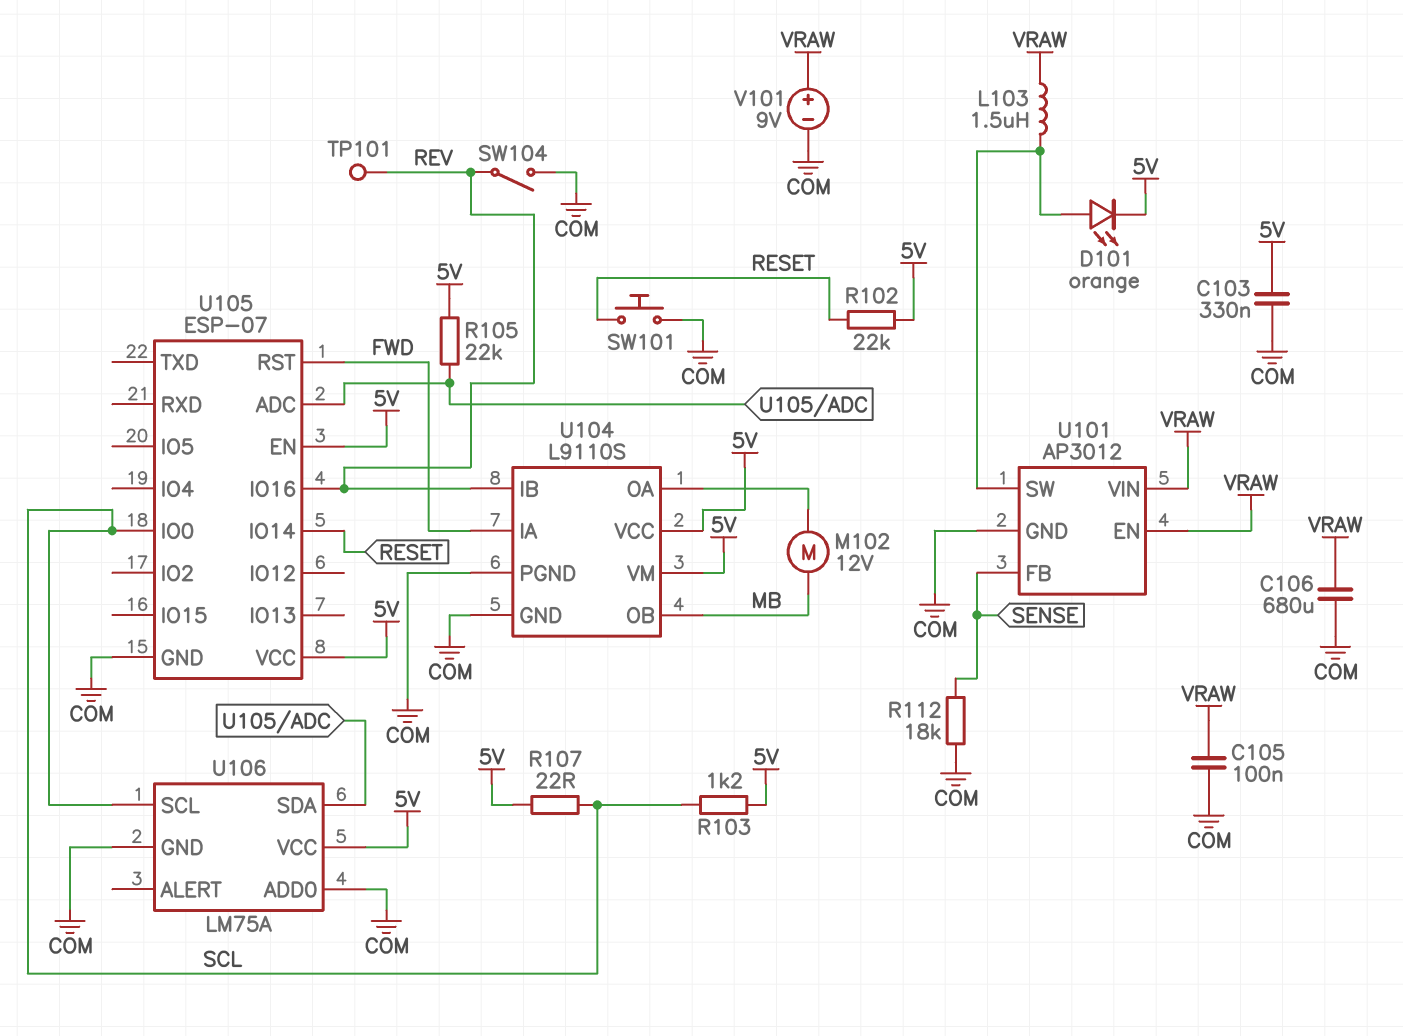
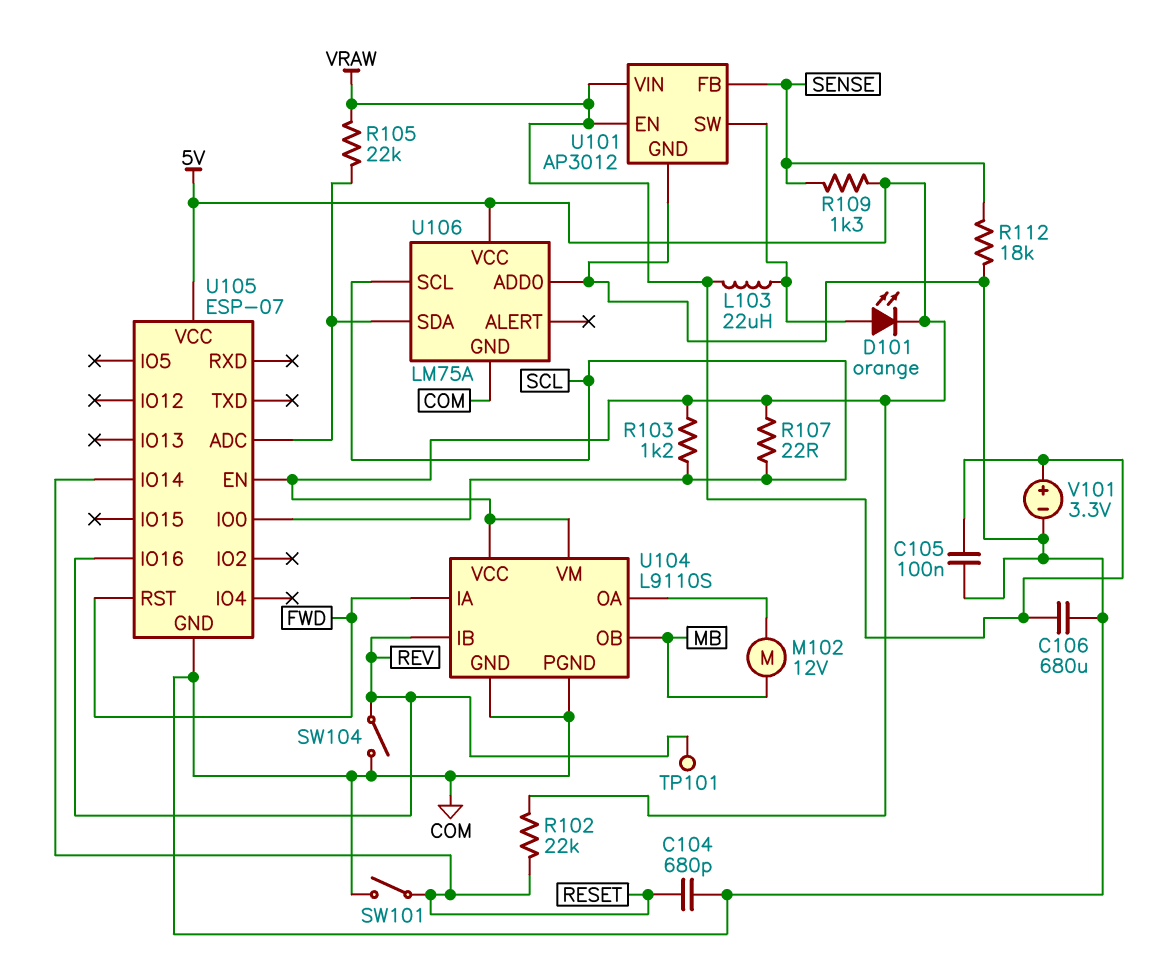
C103: 330nF (5V, COM) -> none
C104: none -> 680pF (COM, RESET)
L103: 1.5uH (U101/SW, VRAW) -> 22uH (U101/SW, VRAW)
R105: 22k (5V, U105/ADC) -> 22k (U105/ADC, VRAW)
R109: none -> 1.3k (5V, SENSE)
SW101: button (COM, RESET) -> switch (COM, RESET)
V101: 9V (plus VRAW, minus COM) -> 3.3V (plus VRAW, minus COM)

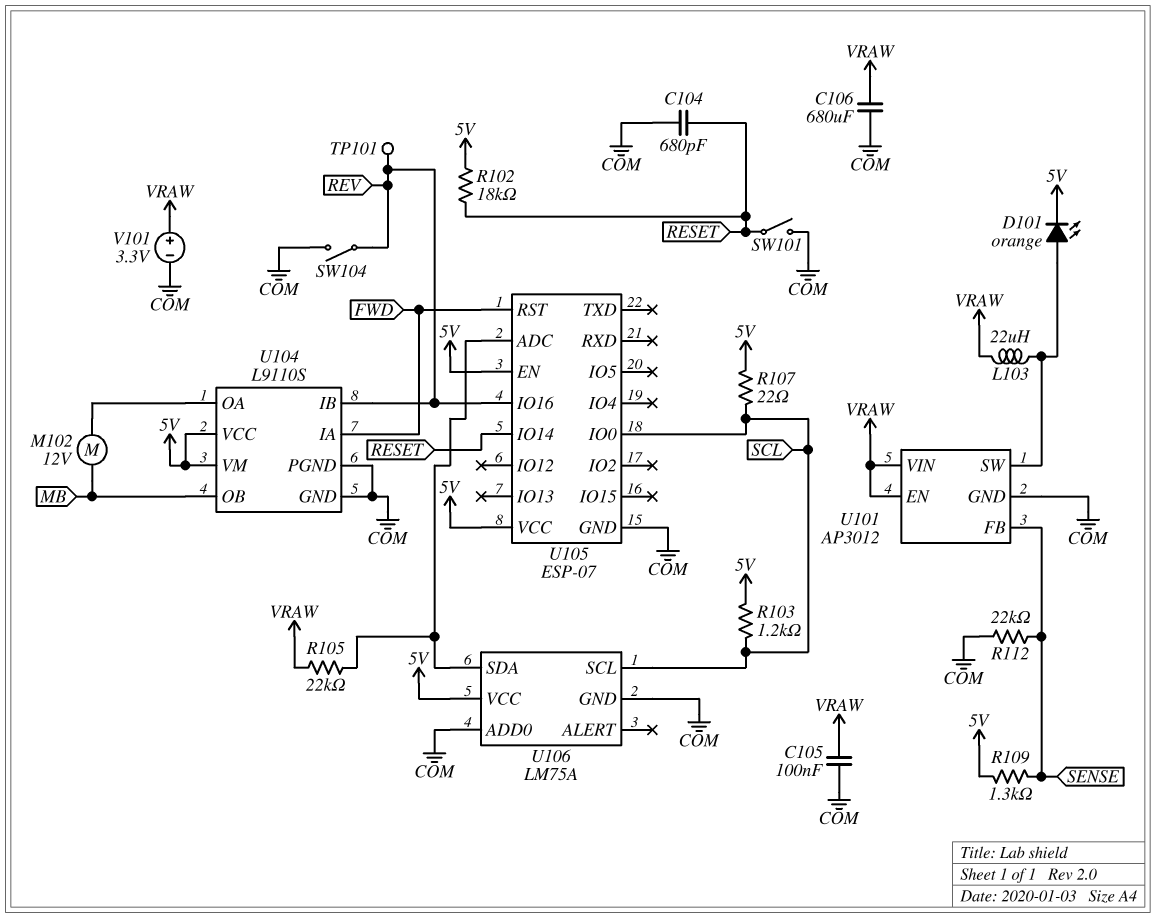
R102: 22k (5V, RESET) -> 18k (5V, RESET)
R112: 18k (COM, SENSE) -> 22k (COM, SENSE)

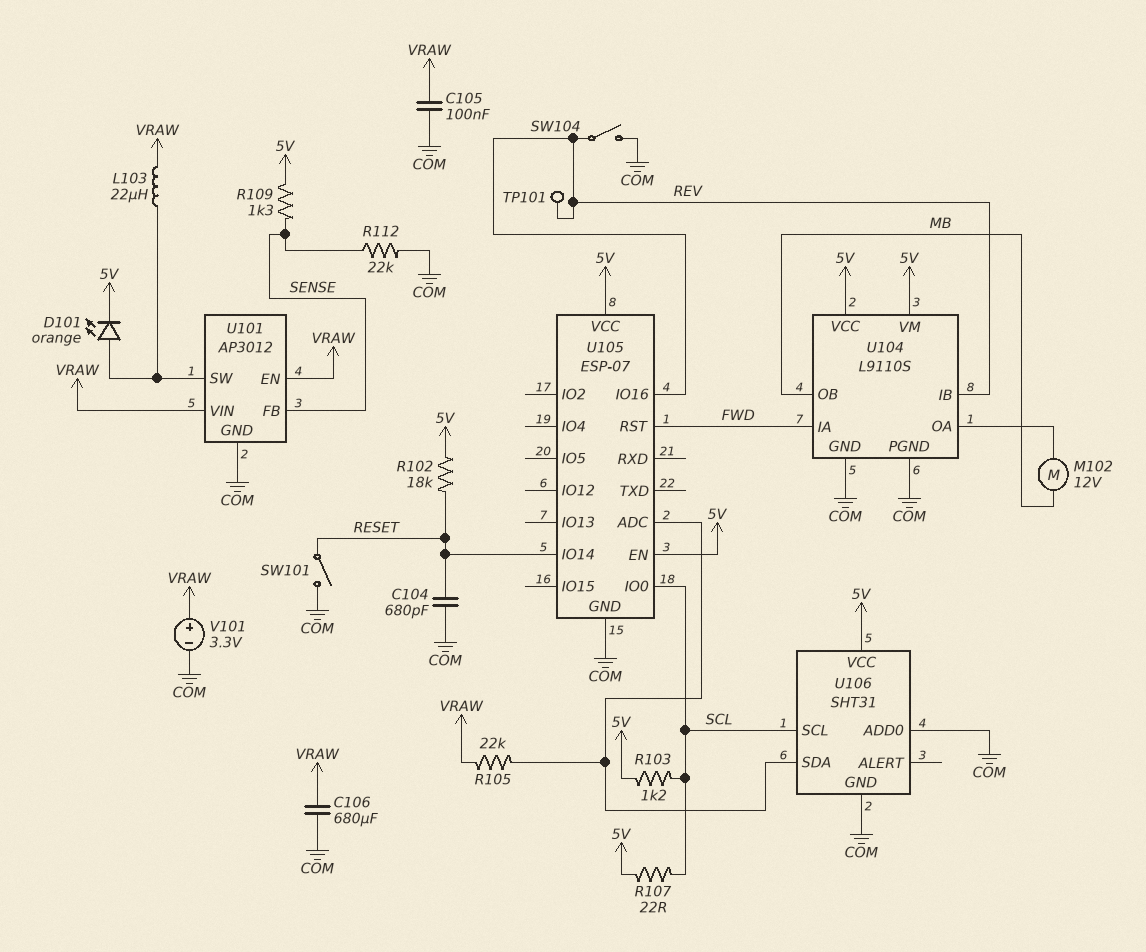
U106: LM75A -> SHT31

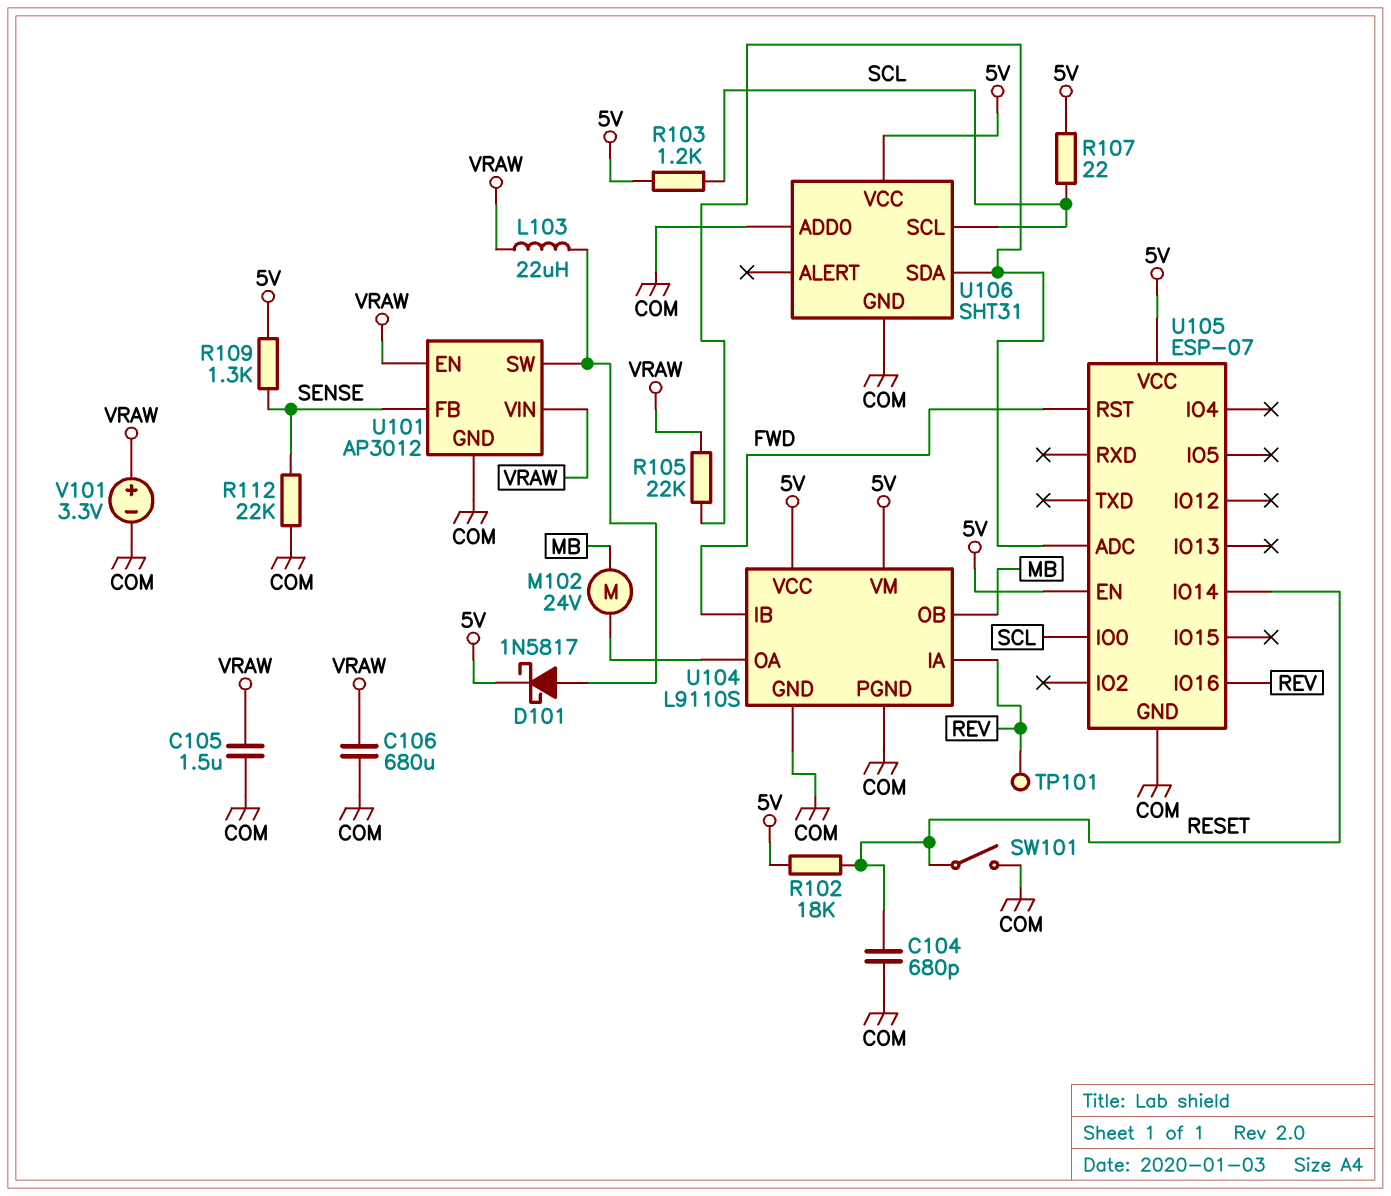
C105: 100nF (COM, VRAW) -> 1.5uF (COM, VRAW)
D101: LED orange (A U101/SW, K 5V) -> schottky 1N5817 (A U101/SW, K 5V)
M102: motor 12V (MB, U104/OA) -> motor 24V (MB, U104/OA)
SW104: switch (COM, REV) -> none
U104 pin IA: FWD -> REV
U104 pin IB: REV -> FWD

